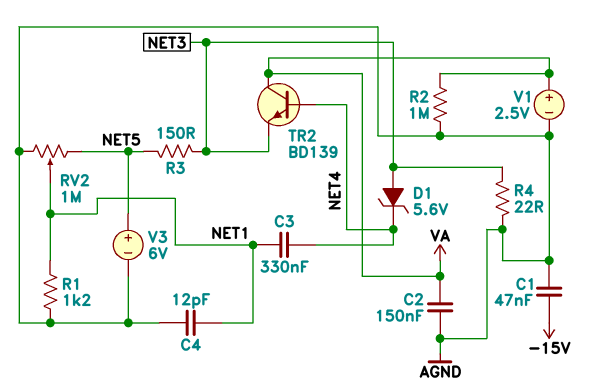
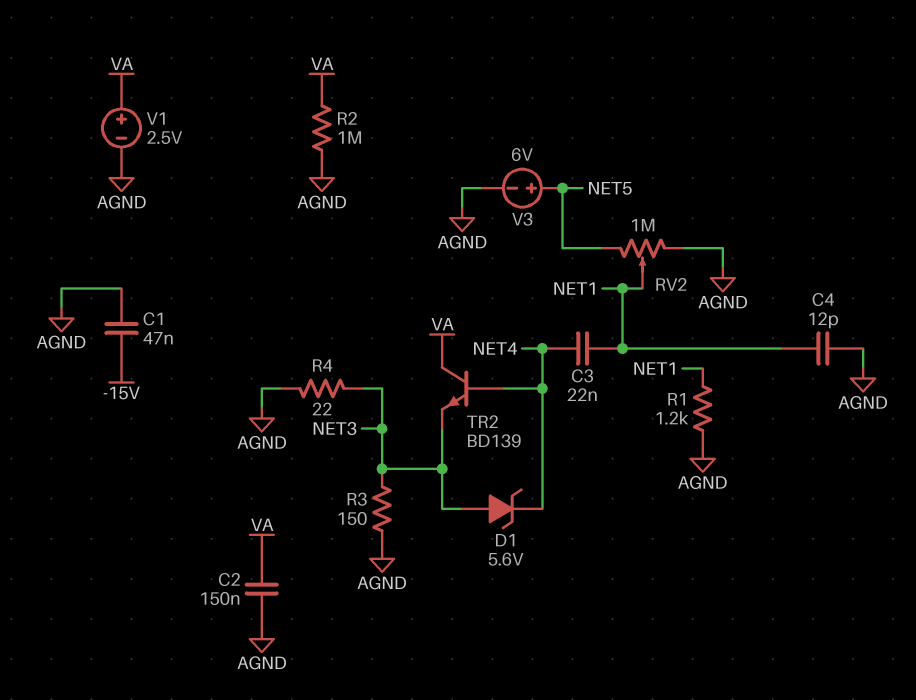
C3: 330nF (NET1, NET4) -> 22nF (NET1, NET4)
R3: 150 (NET3, NET5) -> 150 (AGND, NET3)

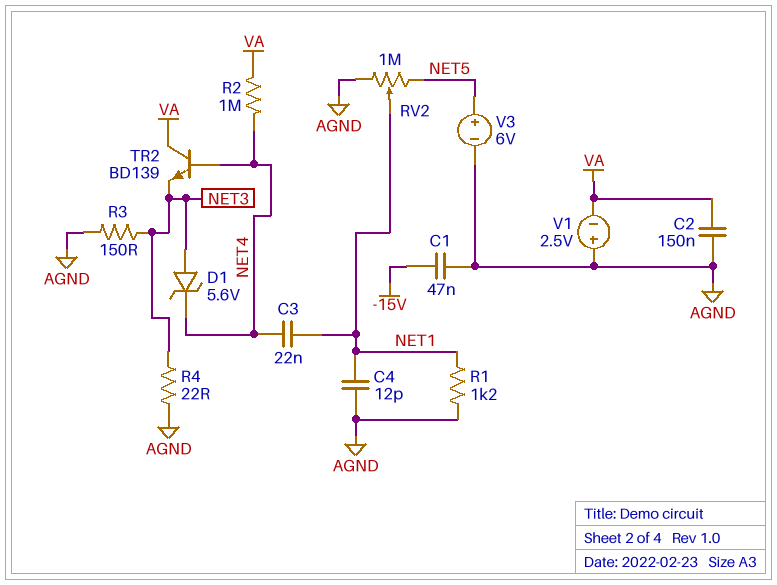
R2: 1M (AGND, VA) -> 1M (NET4, VA)
V1: 2.5V (plus VA, minus AGND) -> 2.5V (plus AGND, minus VA)

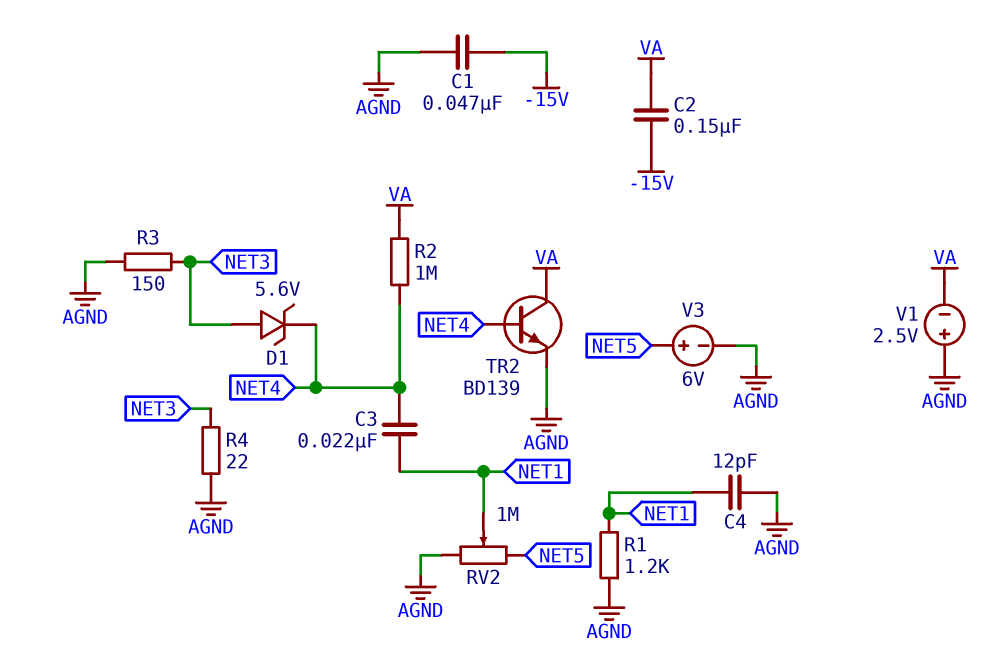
C2: 150nF (AGND, VA) -> 150nF (-15V, VA)
TR2: NPN BD139 (B NET4, C VA, E NET3) -> NPN BD139 (B NET4, C VA, E AGND)

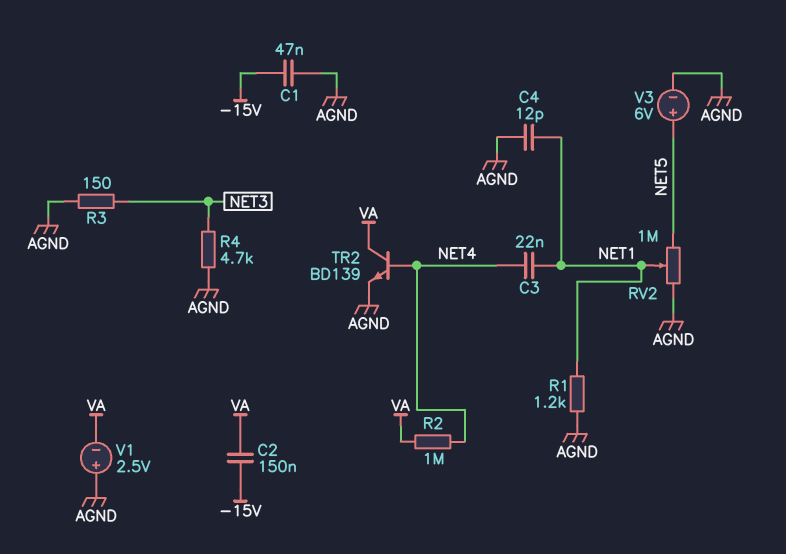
D1: zener 5.6V (A NET3, K NET4) -> none
R4: 22 (AGND, NET3) -> 4.7k (AGND, NET3)

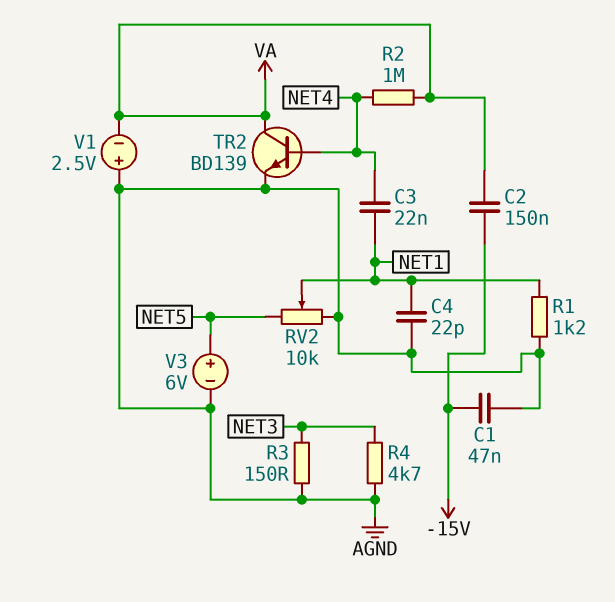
C4: 12pF (AGND, NET1) -> 22pF (AGND, NET1)
RV2: 1M (AGND, NET5, wiper NET1) -> 10k (AGND, NET5, wiper NET1)

